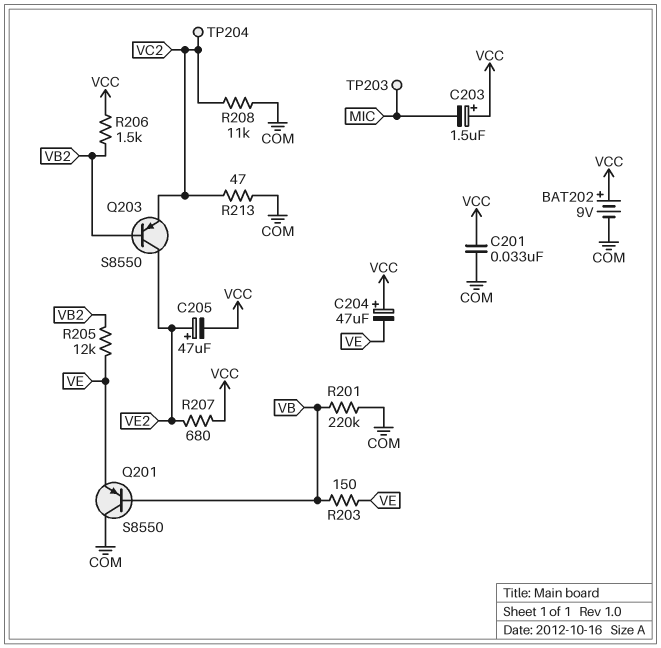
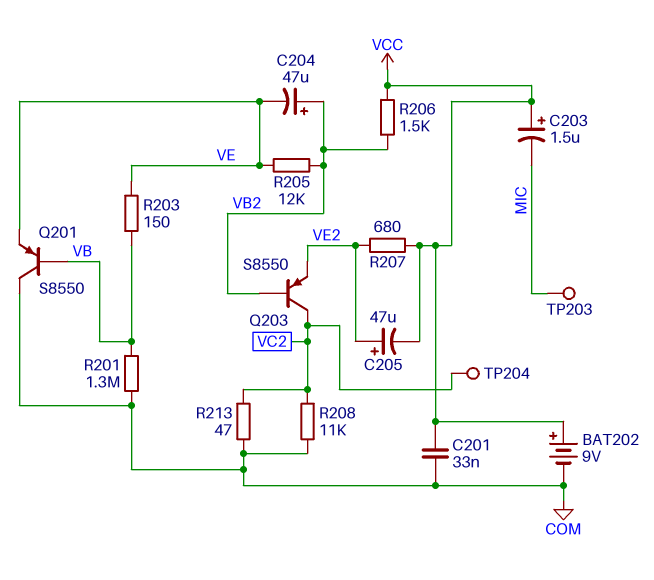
C204: 47uF (plus VCC, minus VE) -> 47uF (plus VB2, minus VE)
Q203: PNP S8550 (B VB2, C VE2, E VC2) -> PNP S8550 (B VB2, C VC2, E VE2)
R201: 220k (COM, VB) -> 1.3M (COM, VB)

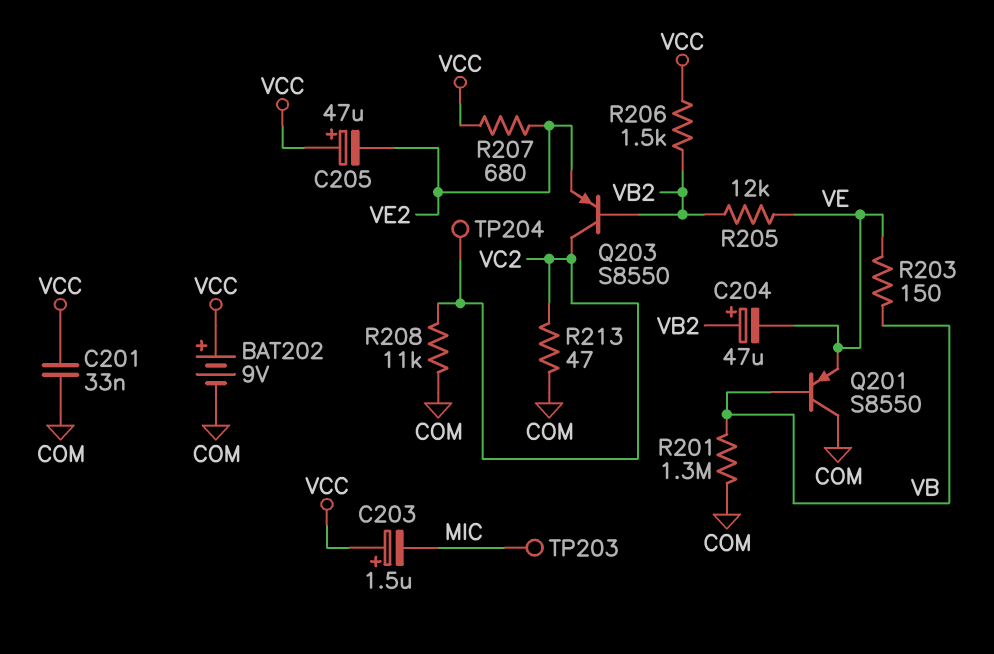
C205: 47uF (plus VE2, minus VCC) -> 47uF (plus VCC, minus VE2)

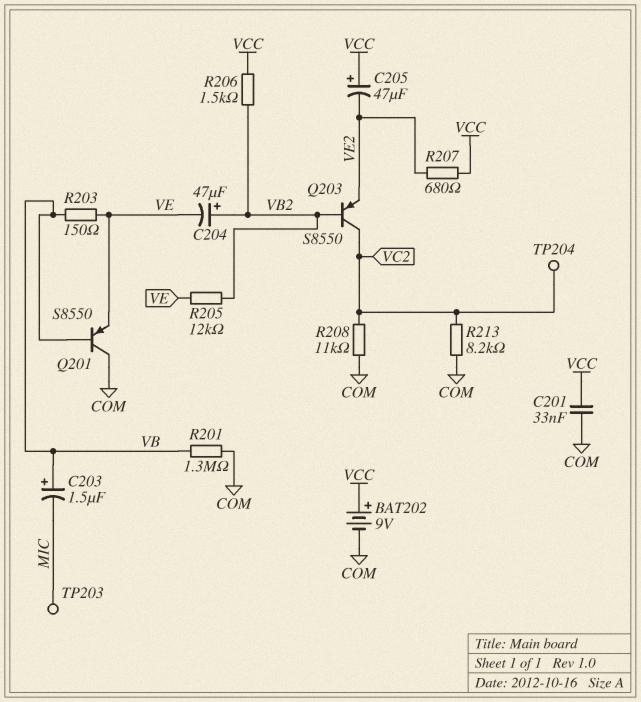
C203: 1.5uF (plus VCC, minus MIC) -> 1.5uF (plus VB, minus MIC)
R213: 47 (COM, VC2) -> 8.2k (COM, VC2)

